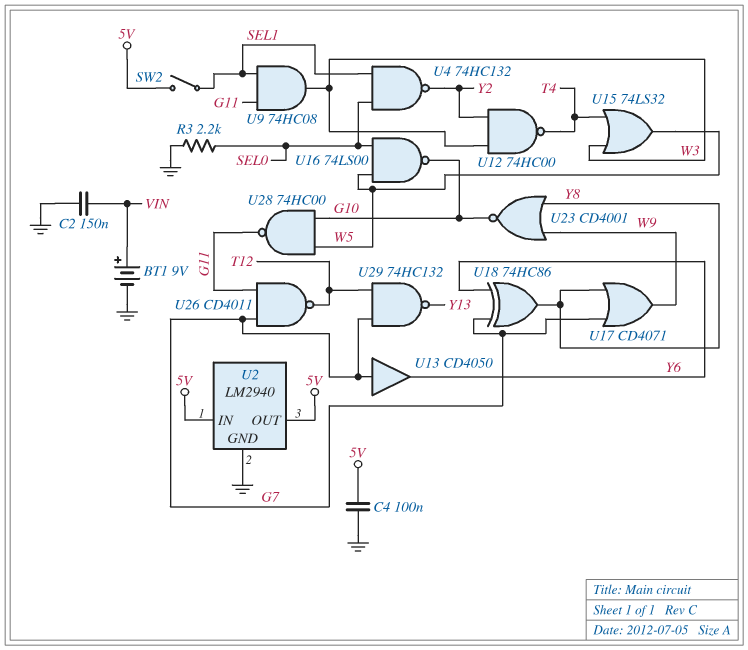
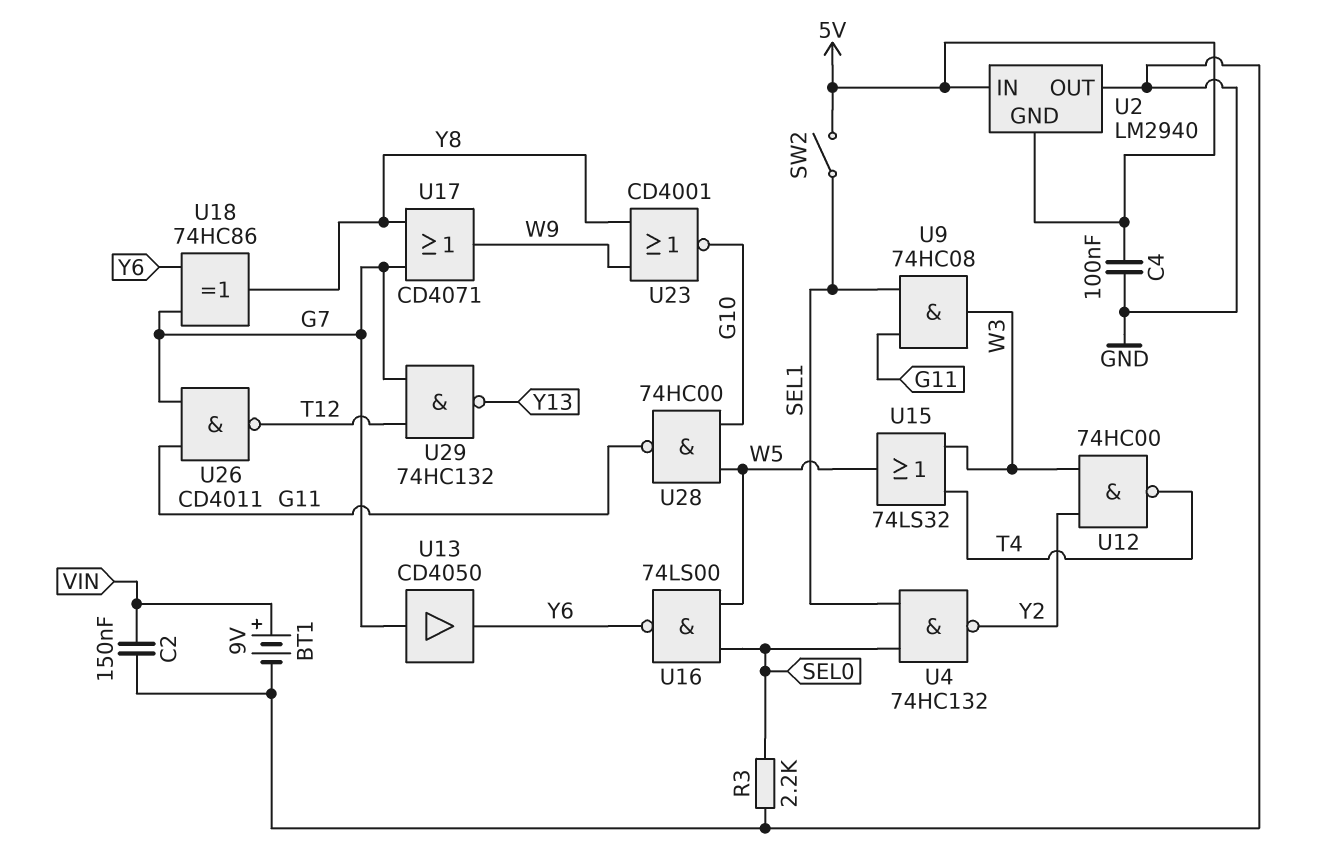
U2 pin GND: GND -> 5V
U2 pin OUT: 5V -> GND
U16: NAND 74LS00 (in SEL0, in W5, out G10) -> NAND 74LS00 (in SEL0, in W5, out Y6)

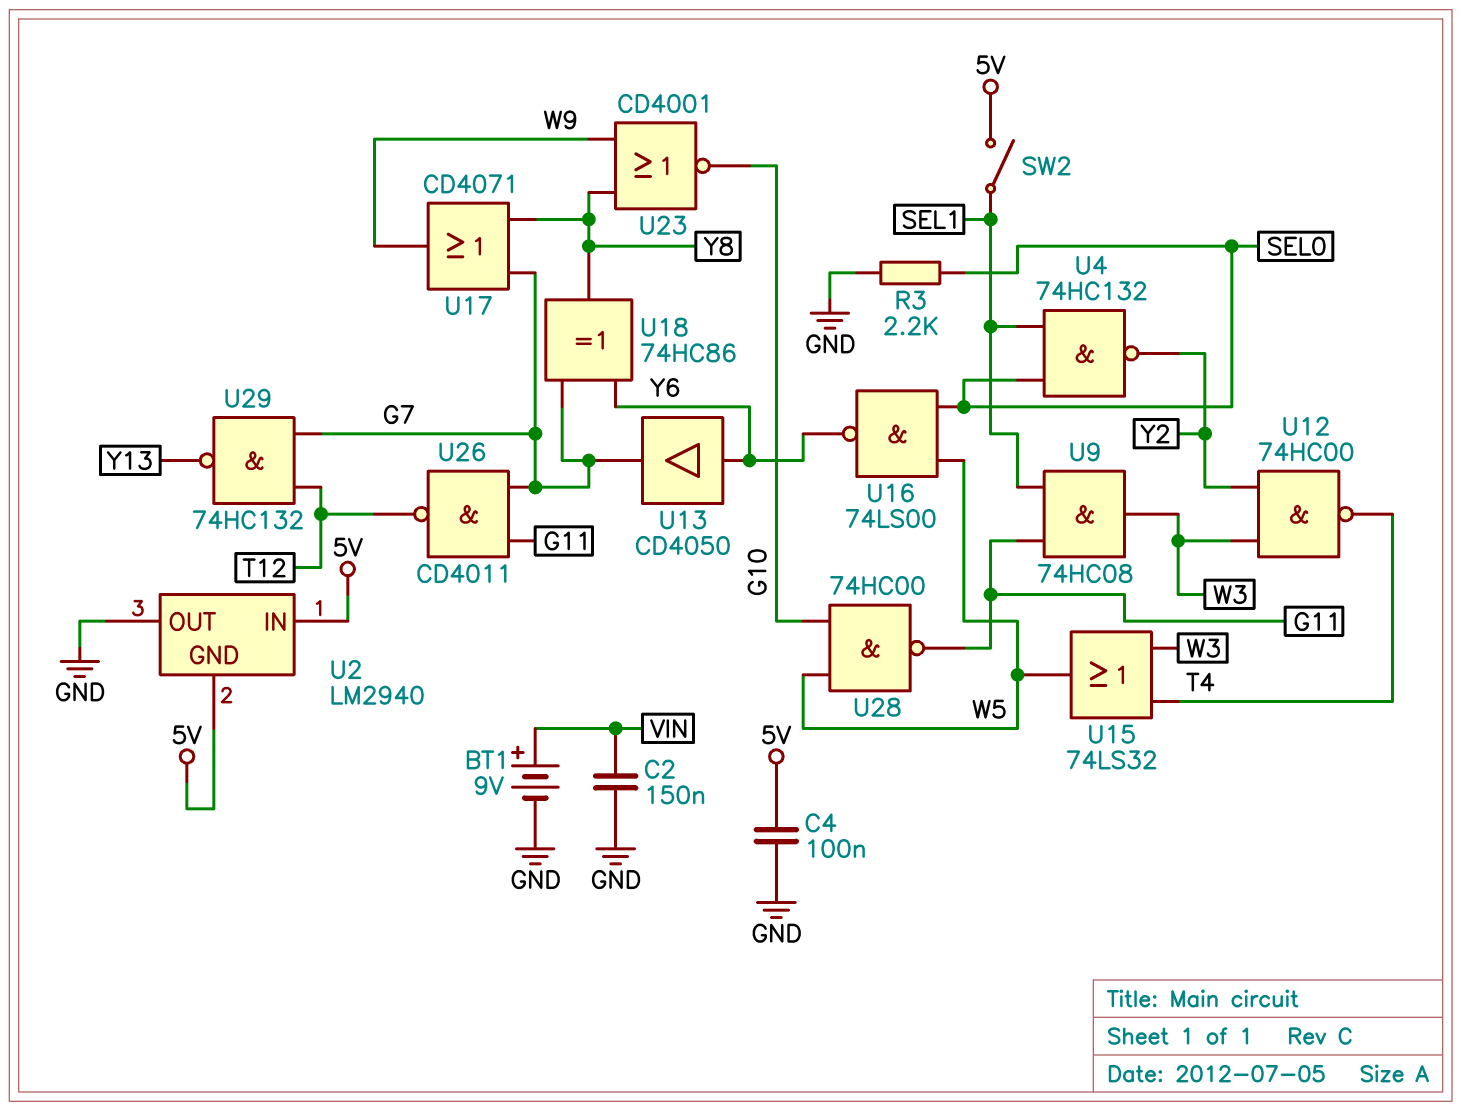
U13: buffer CD4050 (in G7, out Y6) -> buffer CD4050 (in Y6, out G7)

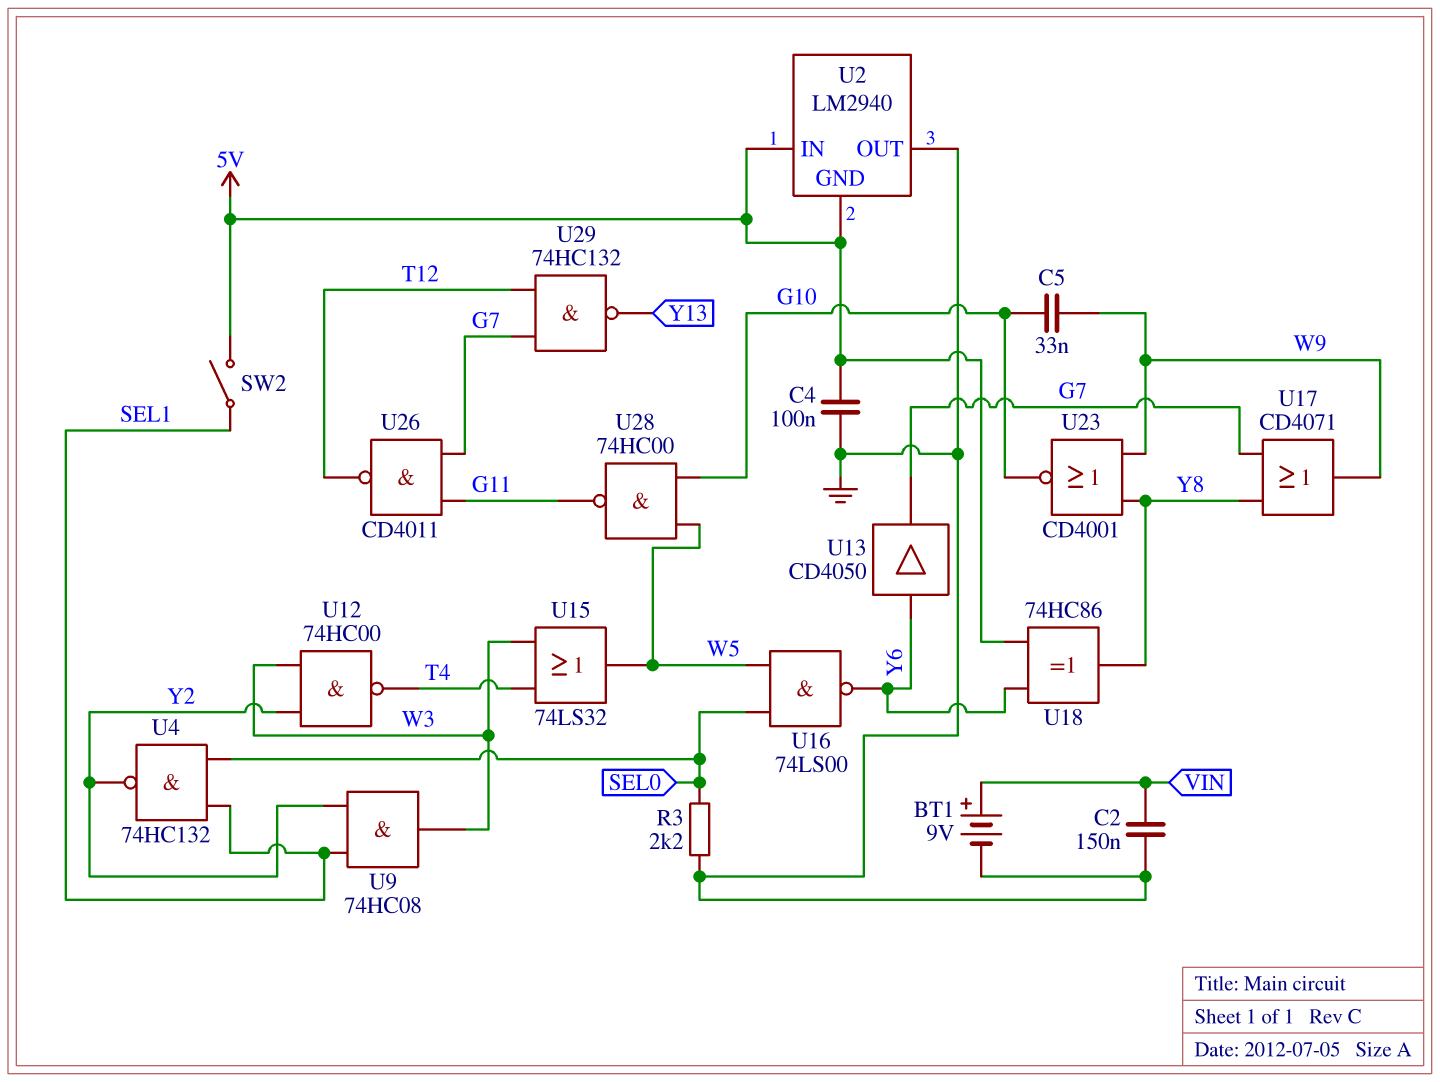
C5: none -> 33nF (G10, W9)
U9: AND 74HC08 (in G11, in SEL1, out W3) -> AND 74HC08 (in SEL1, in Y2, out W3)
U18: XOR 74HC86 (in G7, in Y6, out Y8) -> XOR 74HC86 (in 5V, in Y6, out Y8)

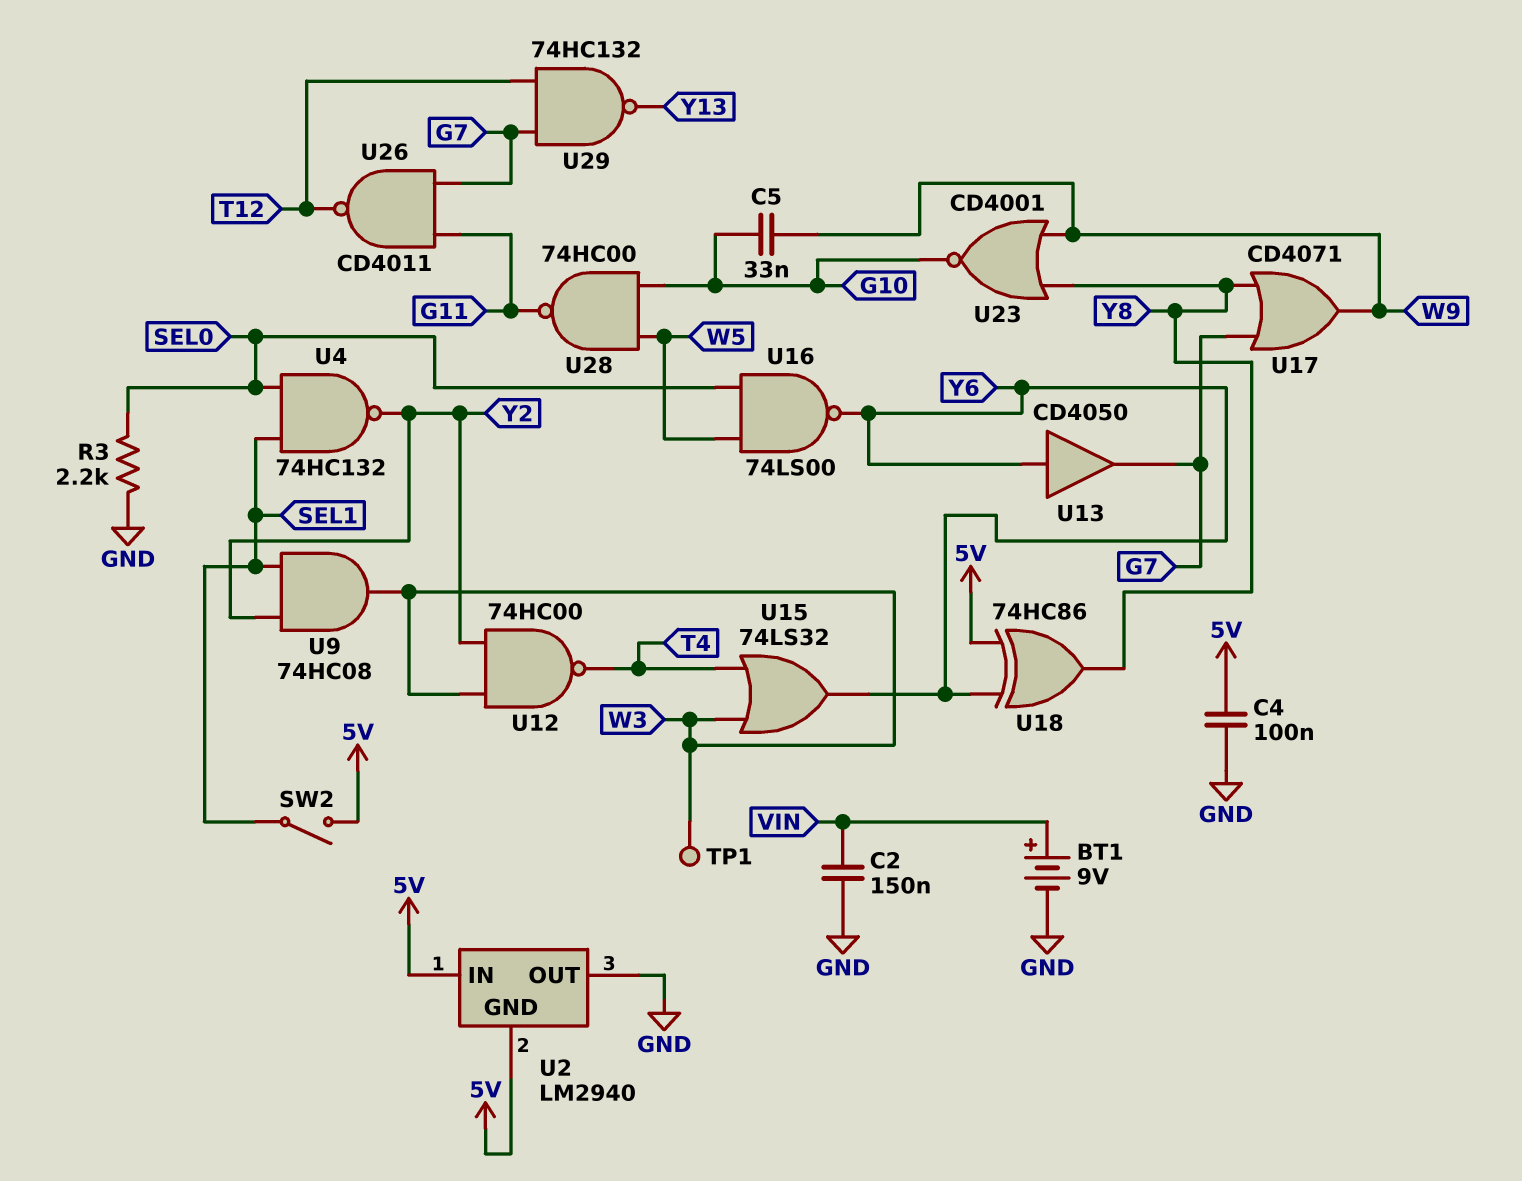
TP1: none -> test point (W3)
U15: OR 74LS32 (in T4, in W3, out W5) -> OR 74LS32 (in T4, in W3, out Y6)

